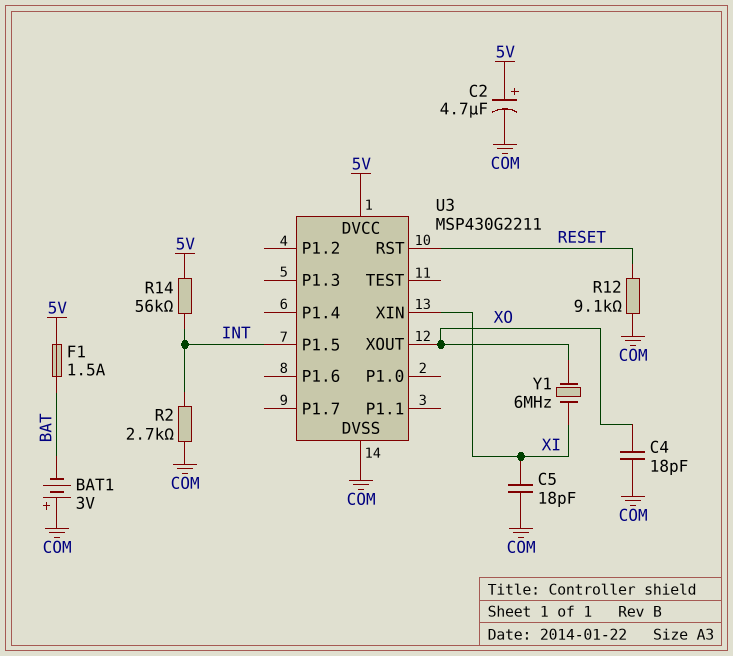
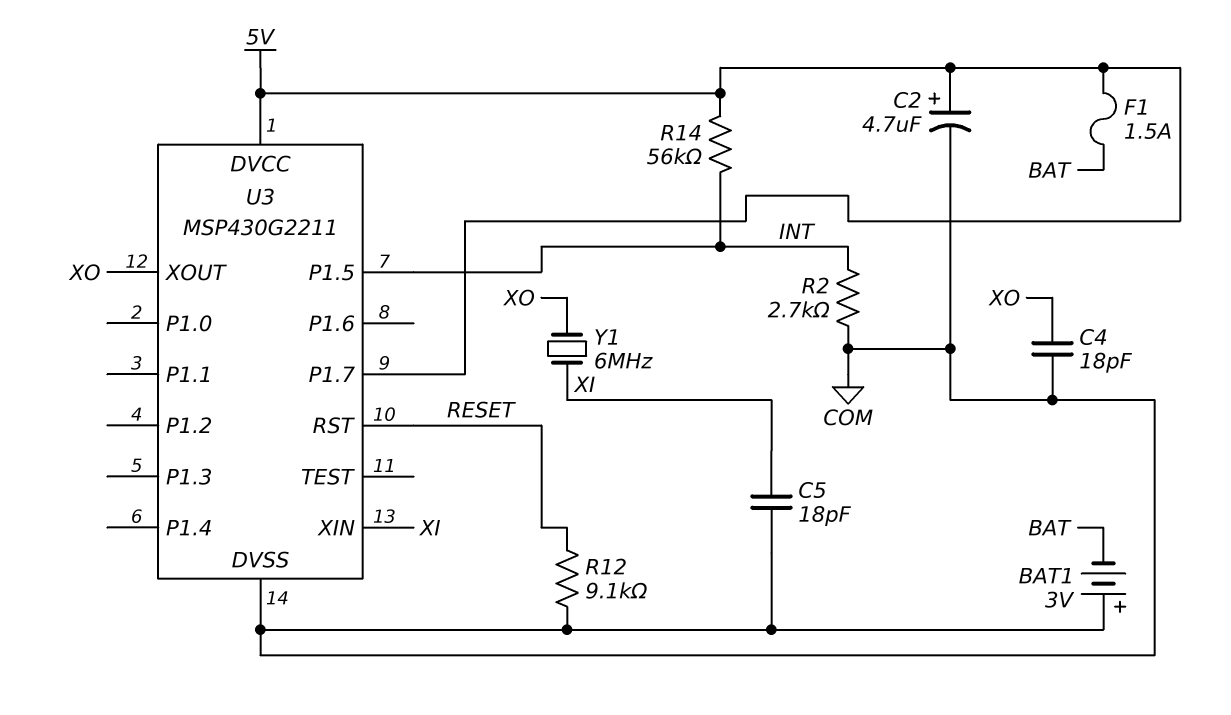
U3 pin P1.7: none -> 5V

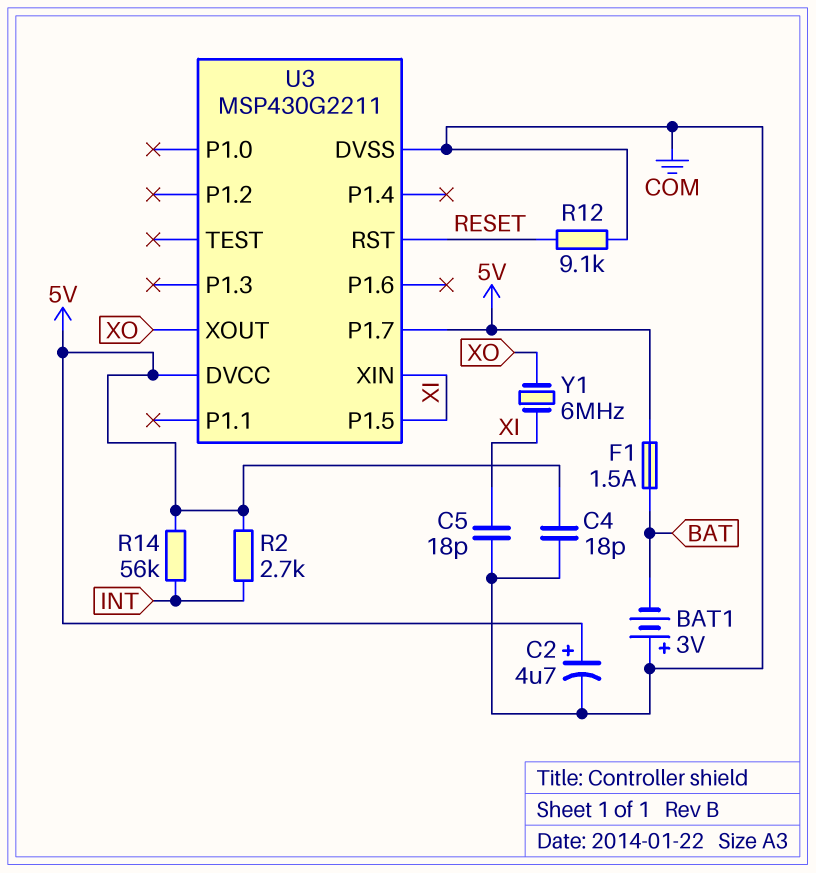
C4: 18pF (COM, XO) -> 18pF (5V, COM)
R2: 2.7k (COM, INT) -> 2.7k (5V, INT)
U3 pin P1.5: INT -> XI

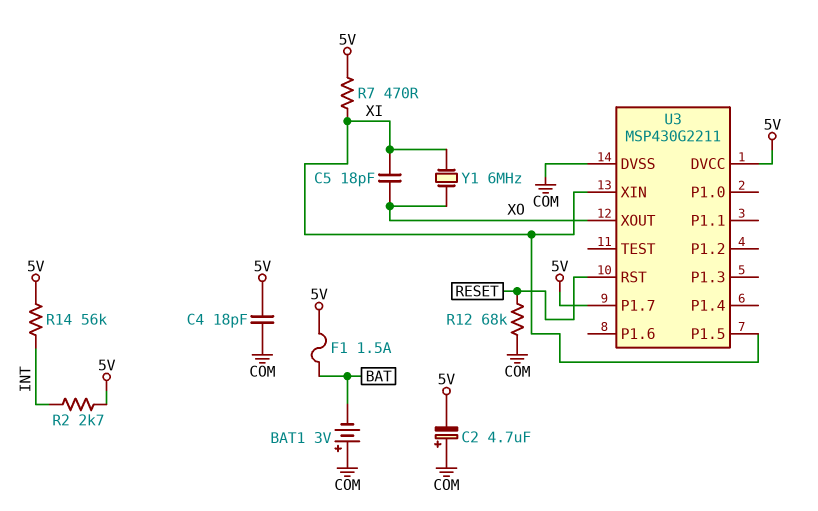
C2: 4.7uF (plus 5V, minus COM) -> 4.7uF (plus COM, minus 5V)
C5: 18pF (COM, XI) -> 18pF (XI, XO)
R7: none -> 470 (5V, XI)
R12: 9.1k (COM, RESET) -> 68k (COM, RESET)

